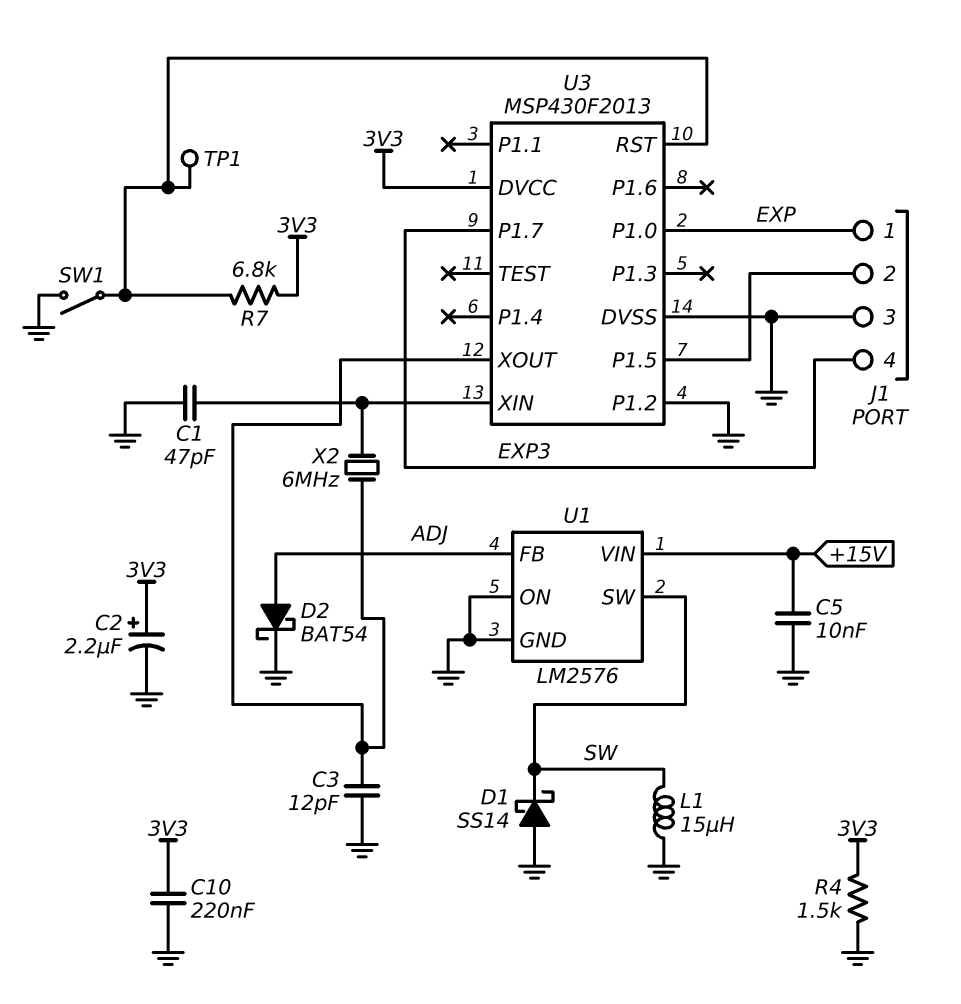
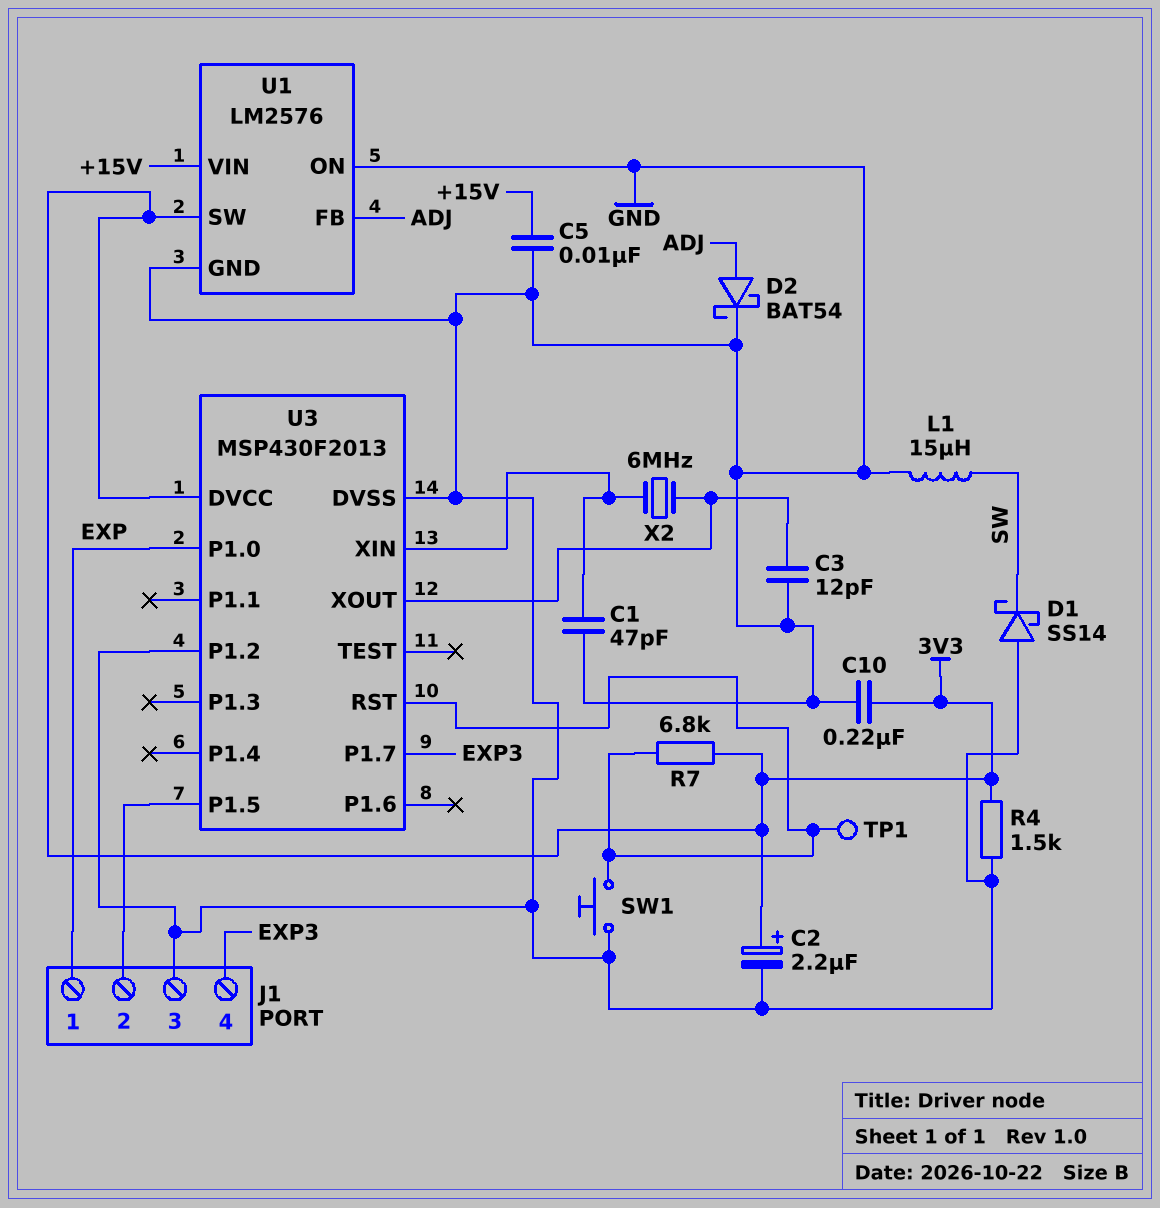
SW1: switch (GND, U3/RST) -> button (GND, U3/RST)
U1 pin SW: SW -> 3V3

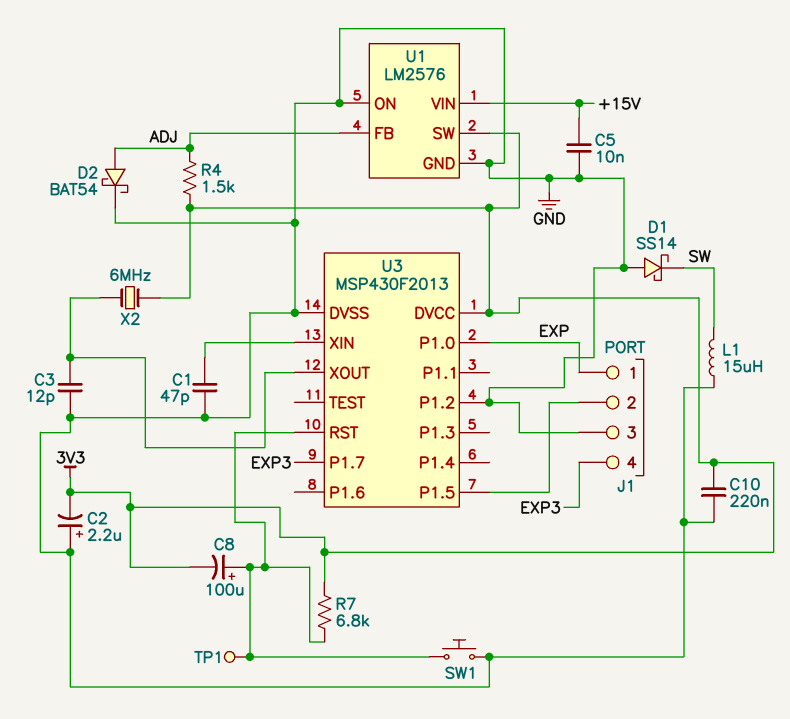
C2: 2.2uF (plus 3V3, minus GND) -> 2.2uF (plus GND, minus 3V3)
C8: none -> 100uF (plus U3/RST, minus 3V3)
R4: 1.5k (3V3, GND) -> 1.5k (3V3, ADJ)
X2: 6MHz (U3/XIN, U3/XOUT) -> 6MHz (3V3, U3/XOUT)

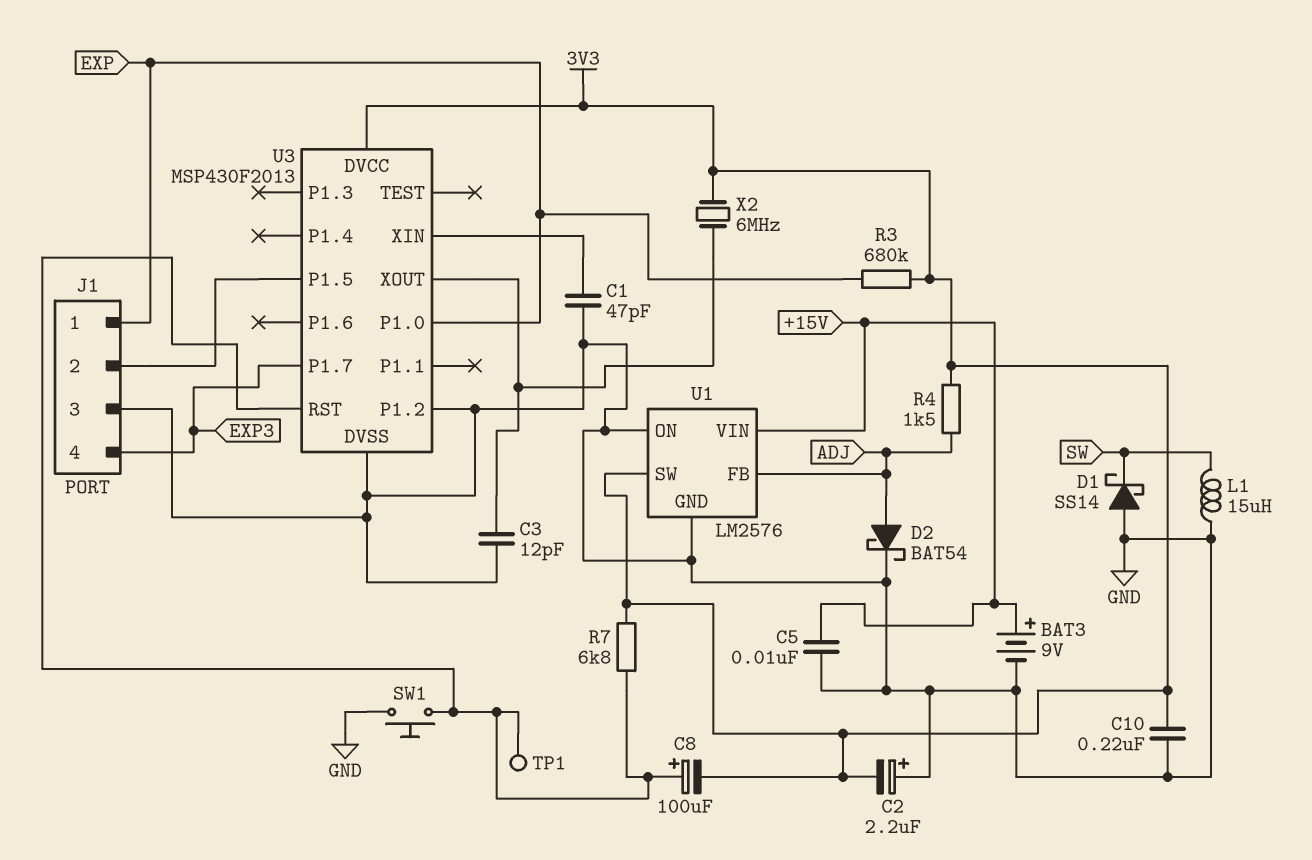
BAT3: none -> 9V (plus +15V, minus GND)
R3: none -> 680k (3V3, EXP)

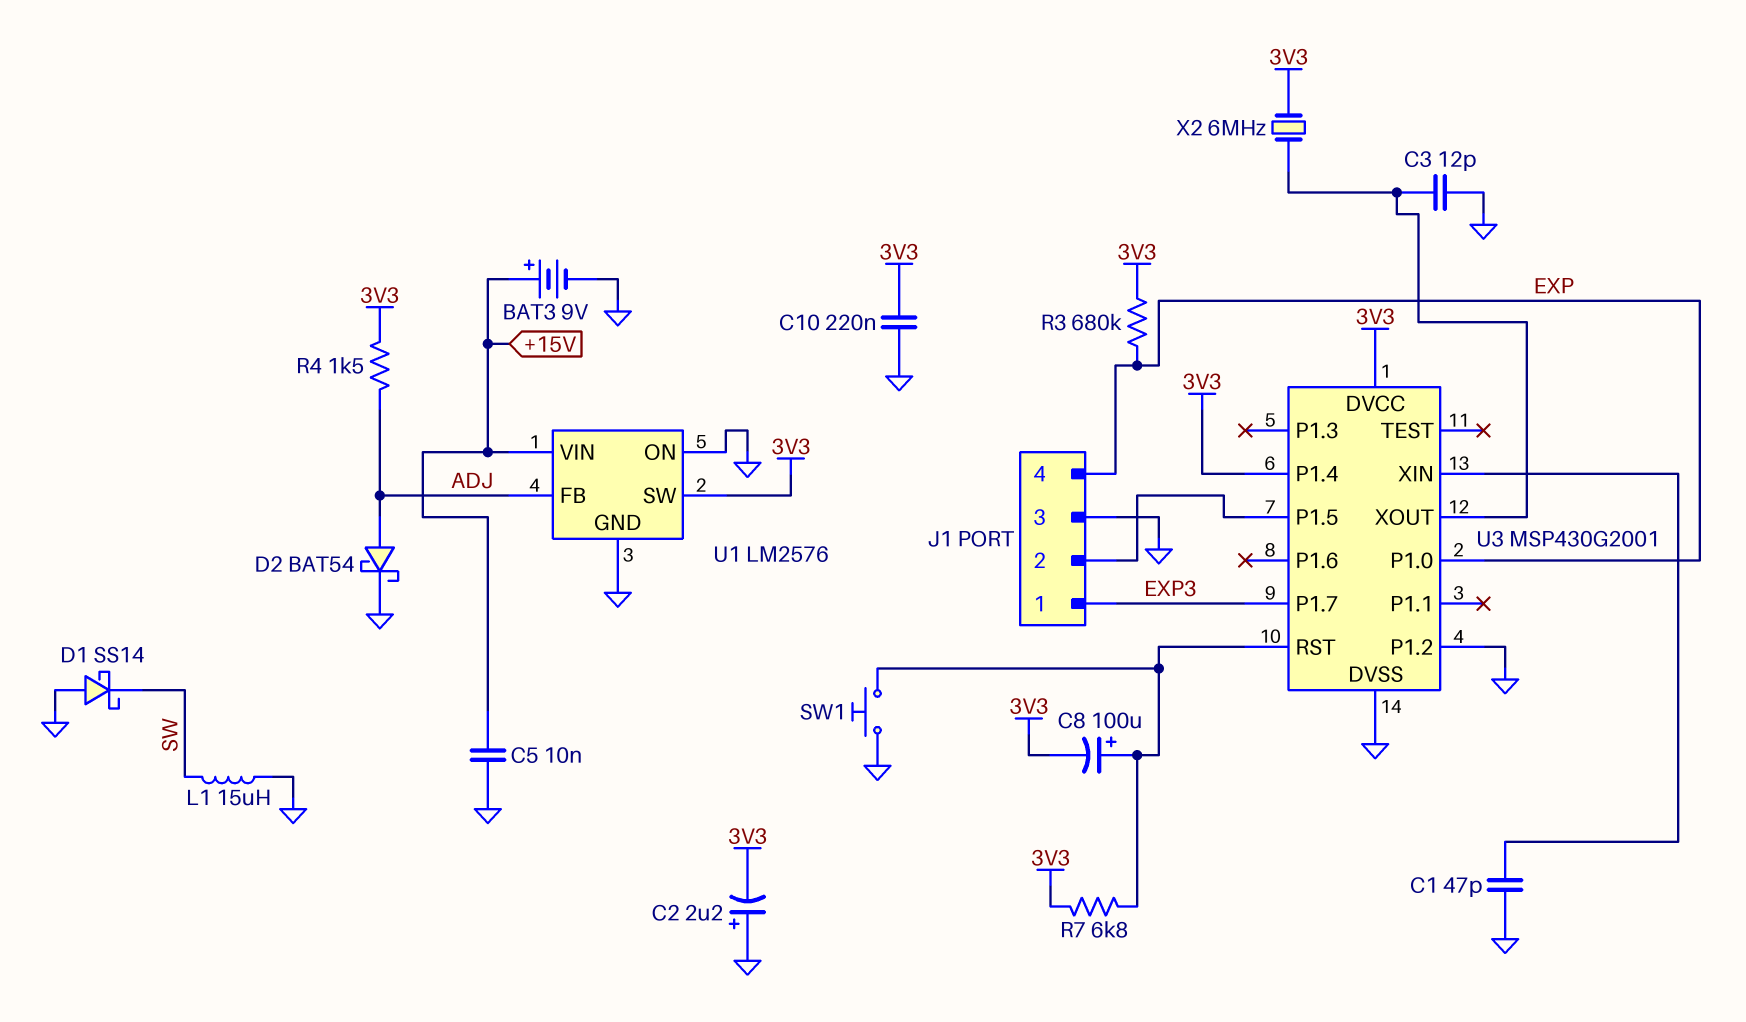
J1 pin 1: EXP -> EXP3
J1 pin 4: EXP3 -> EXP
TP1: test point (U3/RST) -> none
U3: MSP430F2013 -> MSP430G2001
U3 pin P1.4: none -> 3V3

